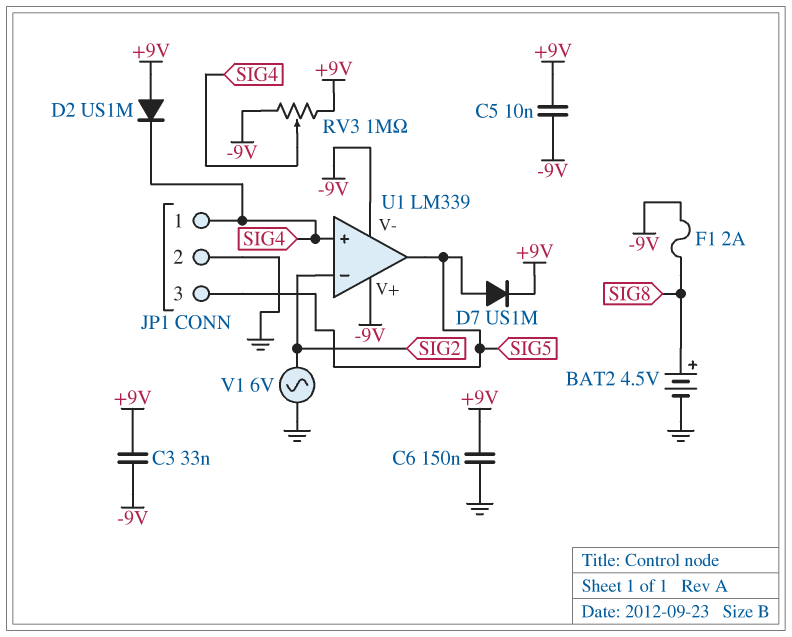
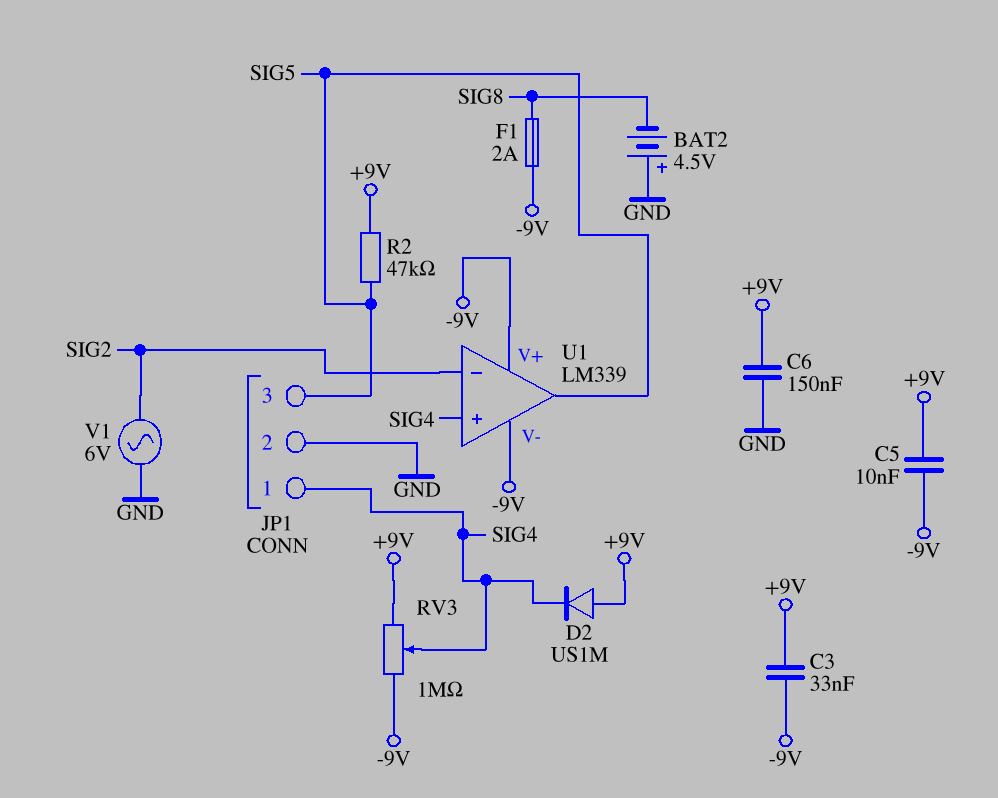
BAT2: 4.5V (plus SIG8, minus GND) -> 4.5V (plus GND, minus SIG8)
D7: diode US1M (A SIG5, K +9V) -> none
R2: none -> 47k (+9V, SIG5)

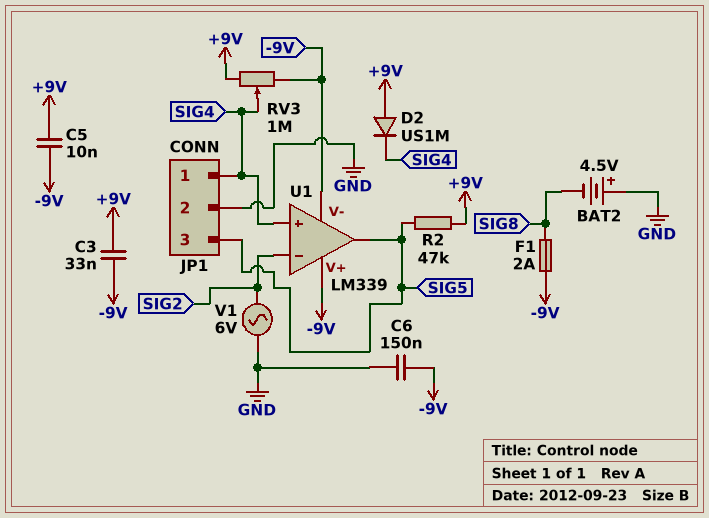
C6: 150nF (+9V, GND) -> 150nF (-9V, GND)

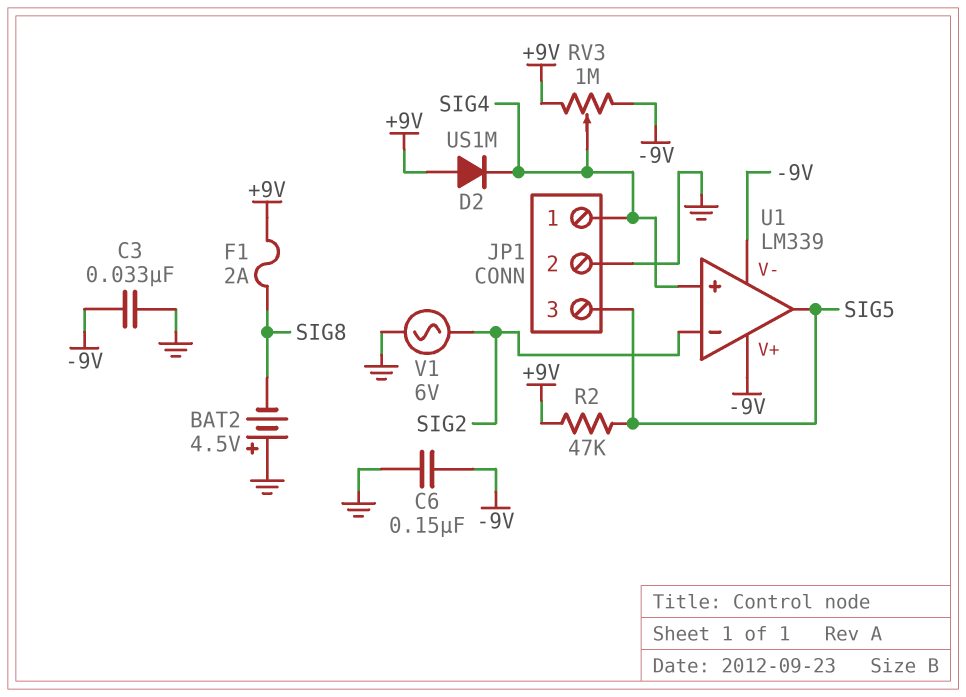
C3: 33nF (+9V, -9V) -> 33nF (-9V, GND)
C5: 10nF (+9V, -9V) -> none
F1: 2A (-9V, SIG8) -> 2A (+9V, SIG8)

